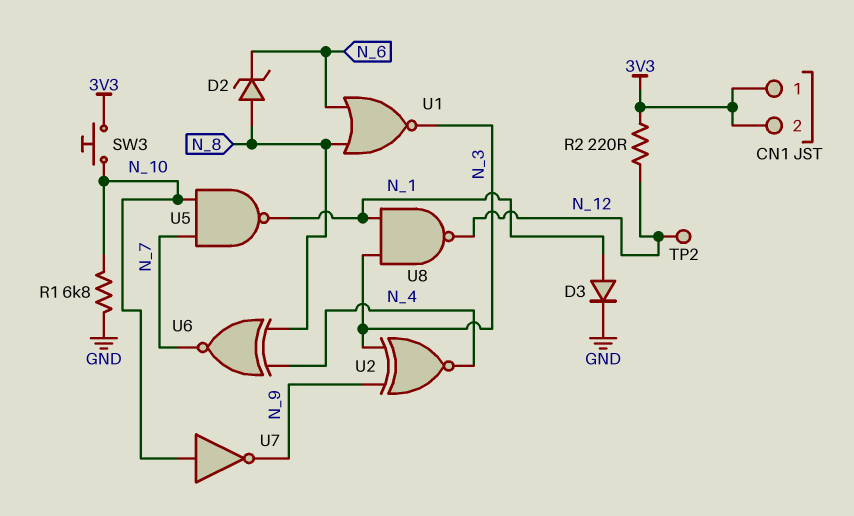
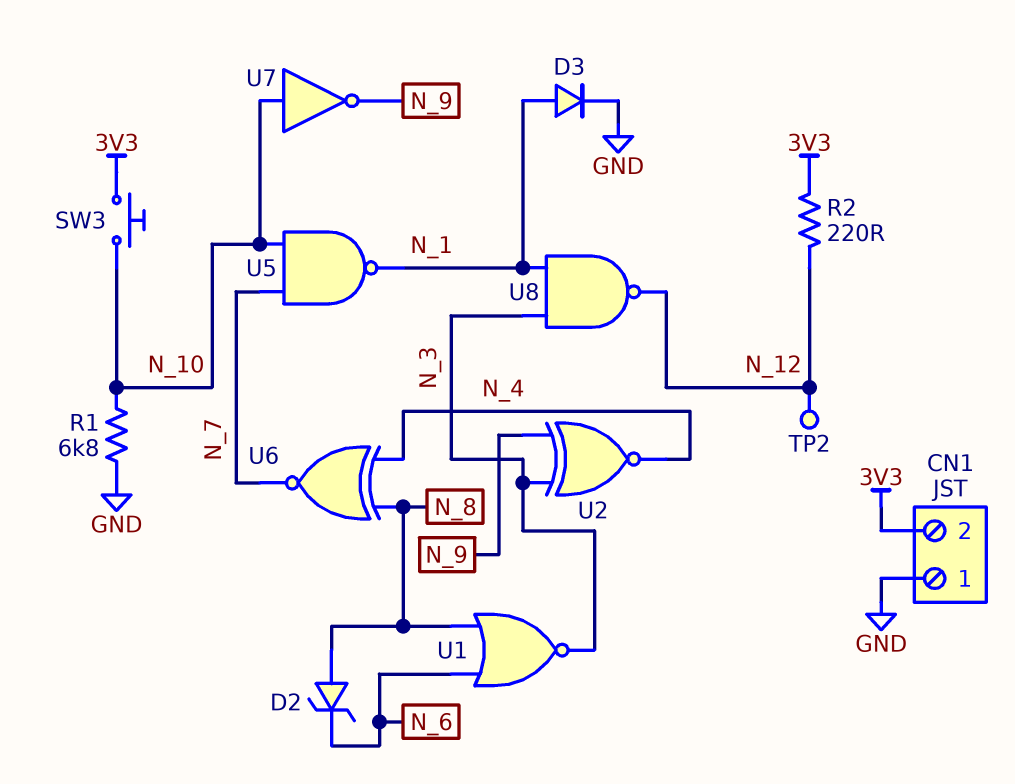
CN1 pin 1: 3V3 -> GND

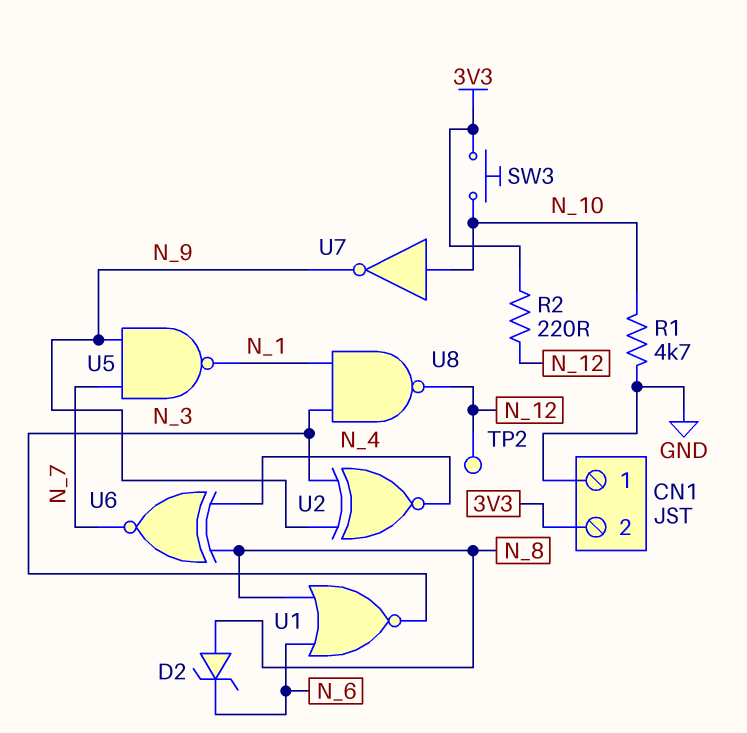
D3: diode (A N_1, K GND) -> none
R1: 6.8k (GND, N_10) -> 4.7k (GND, N_10)
U5: NAND (in N_7, in N_10, out N_1) -> NAND (in N_7, in N_9, out N_1)

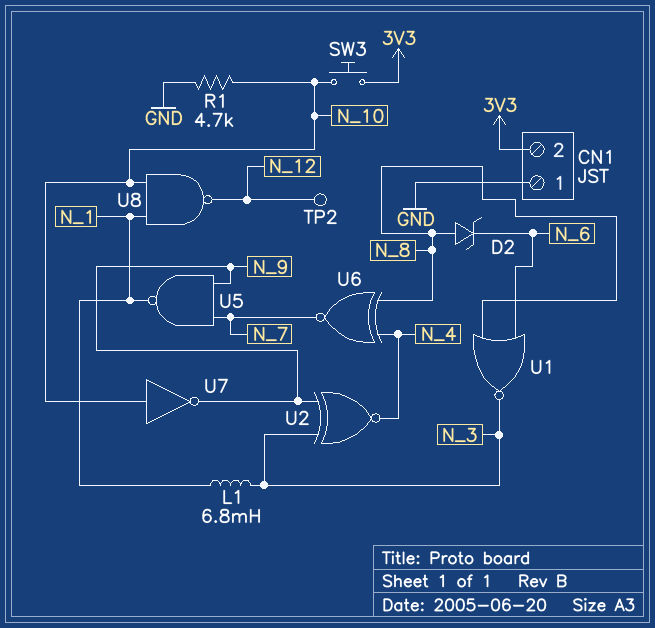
L1: none -> 6.8mH (N_1, N_3)
R2: 220 (3V3, N_12) -> none
U8: NAND (in N_1, in N_3, out N_12) -> NAND (in N_1, in N_10, out N_12)

